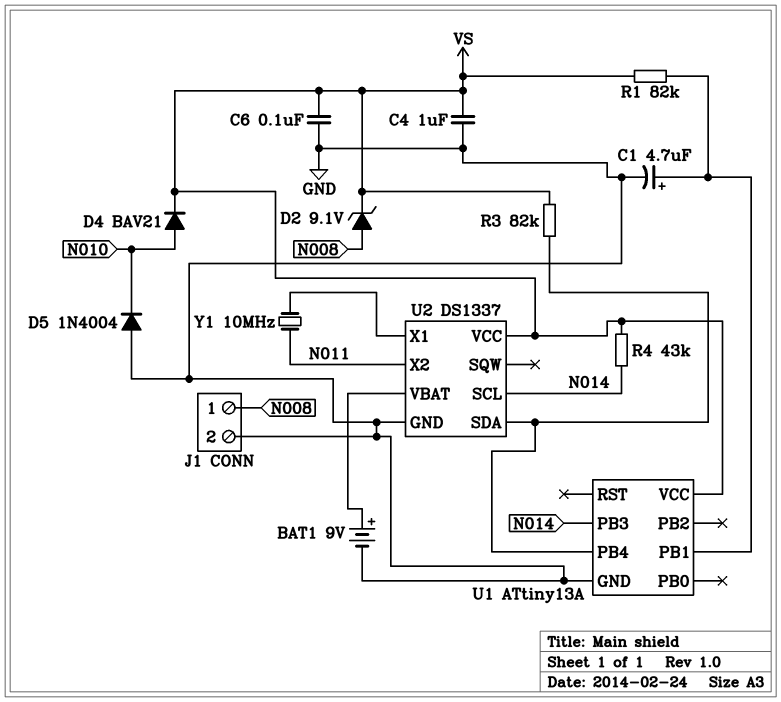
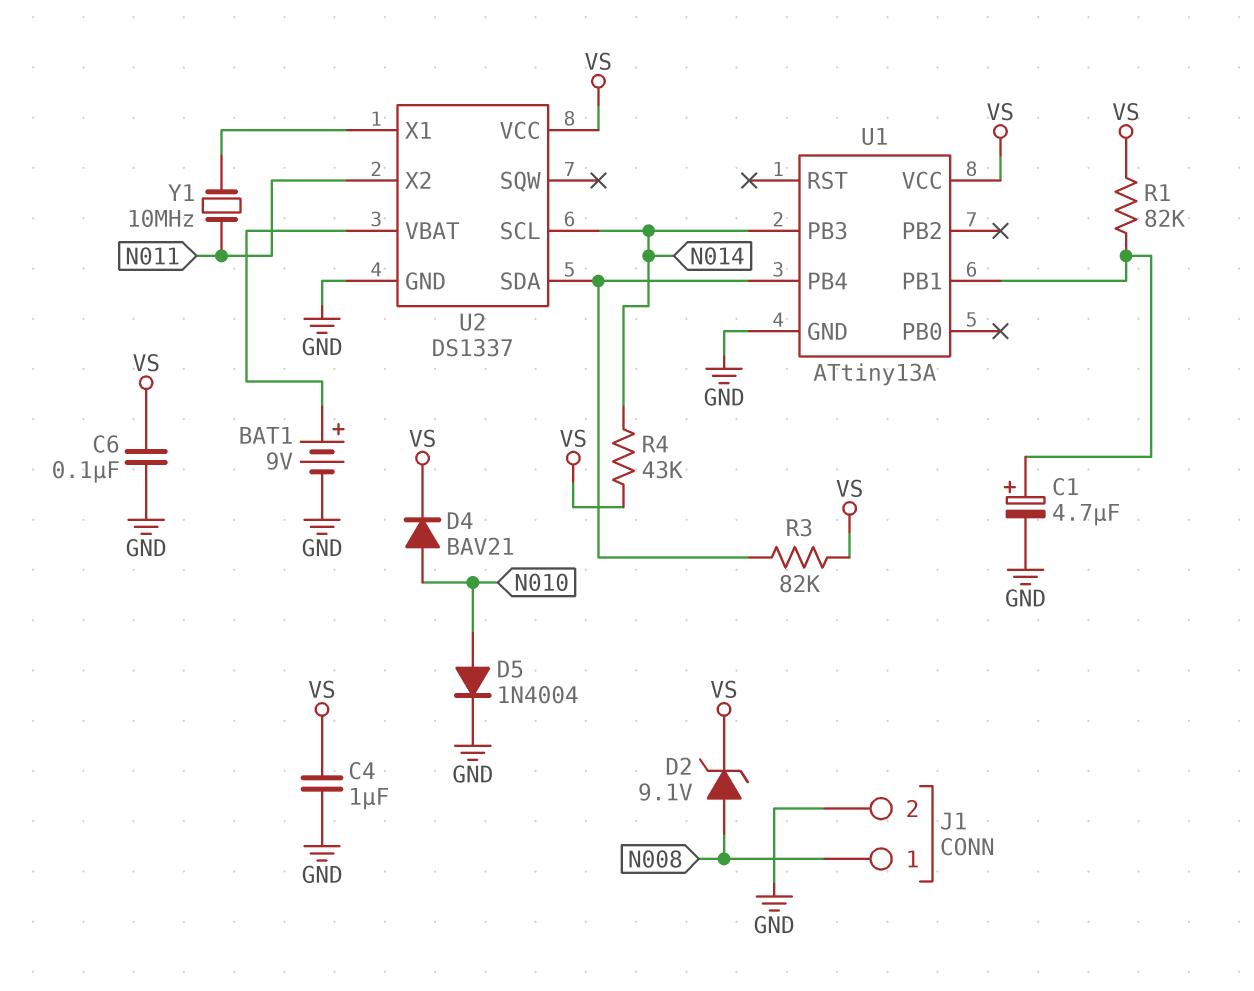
D5: diode 1N4004 (A GND, K N010) -> diode 1N4004 (A N010, K GND)

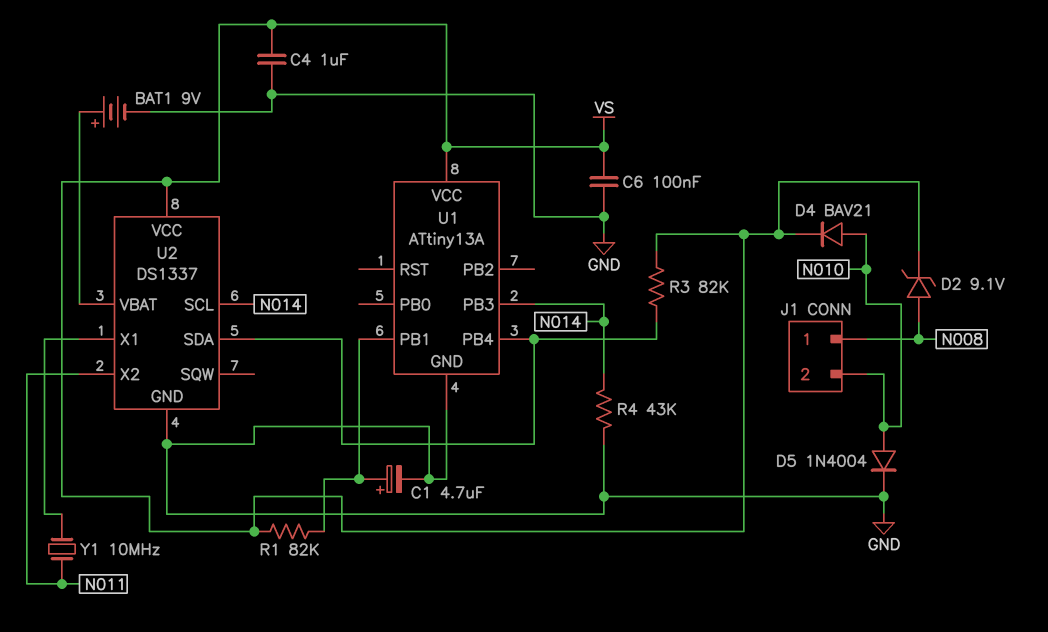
J1 pin 2: GND -> N010
R4: 43k (N014, VS) -> 43k (GND, N014)

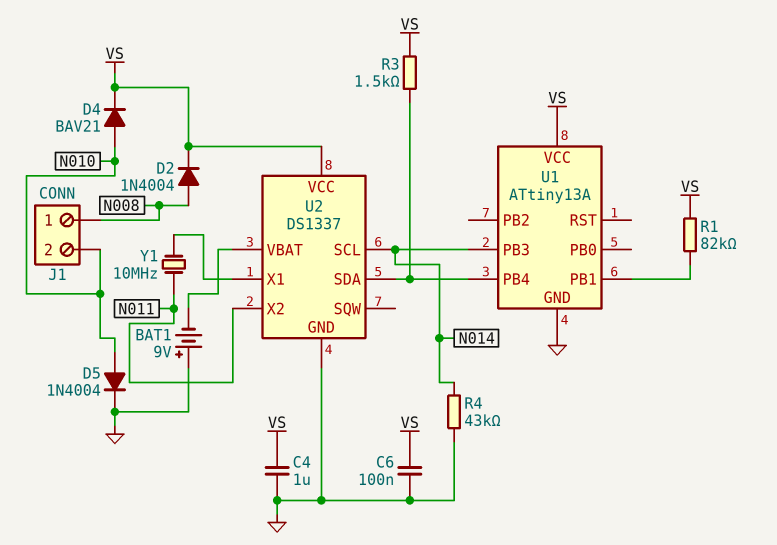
BAT1: 9V (plus U2/VBAT, minus GND) -> 9V (plus GND, minus U2/VBAT)
C1: 4.7uF (plus U1/PB1, minus GND) -> none
D2: zener 9.1V (A N008, K VS) -> diode 1N4004 (A N008, K VS)
R3: 82k (U1/PB4, VS) -> 1.5k (U1/PB4, VS)

